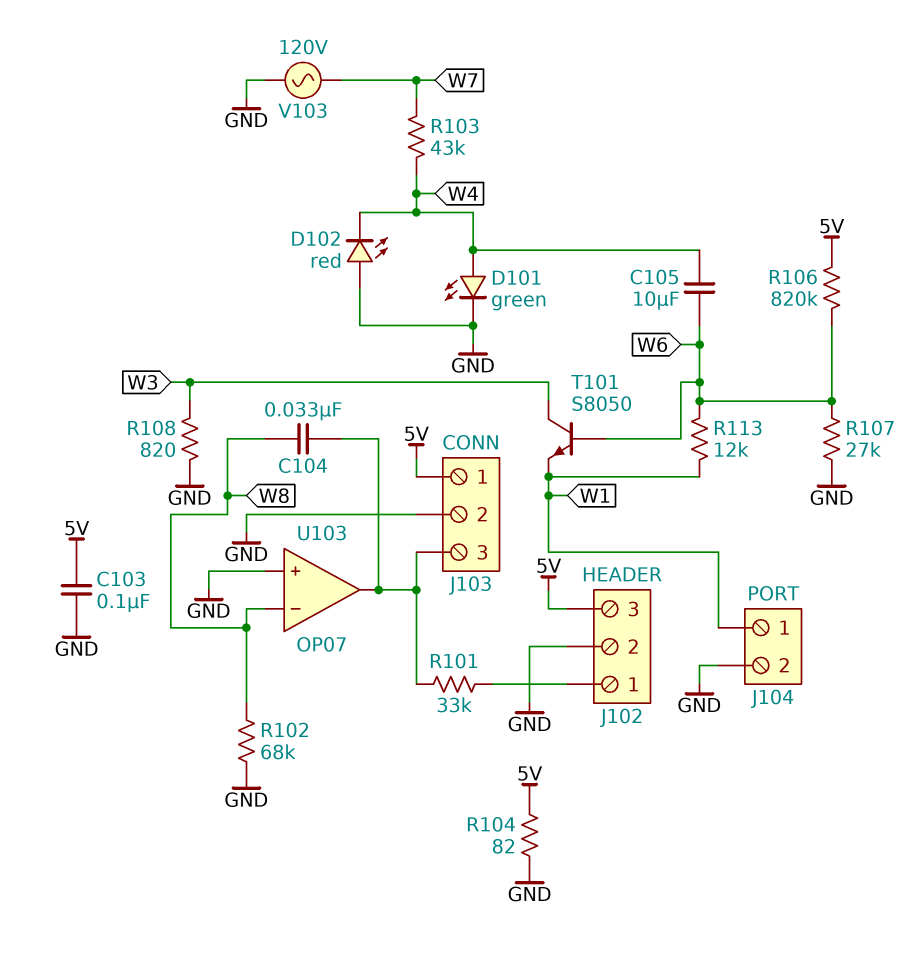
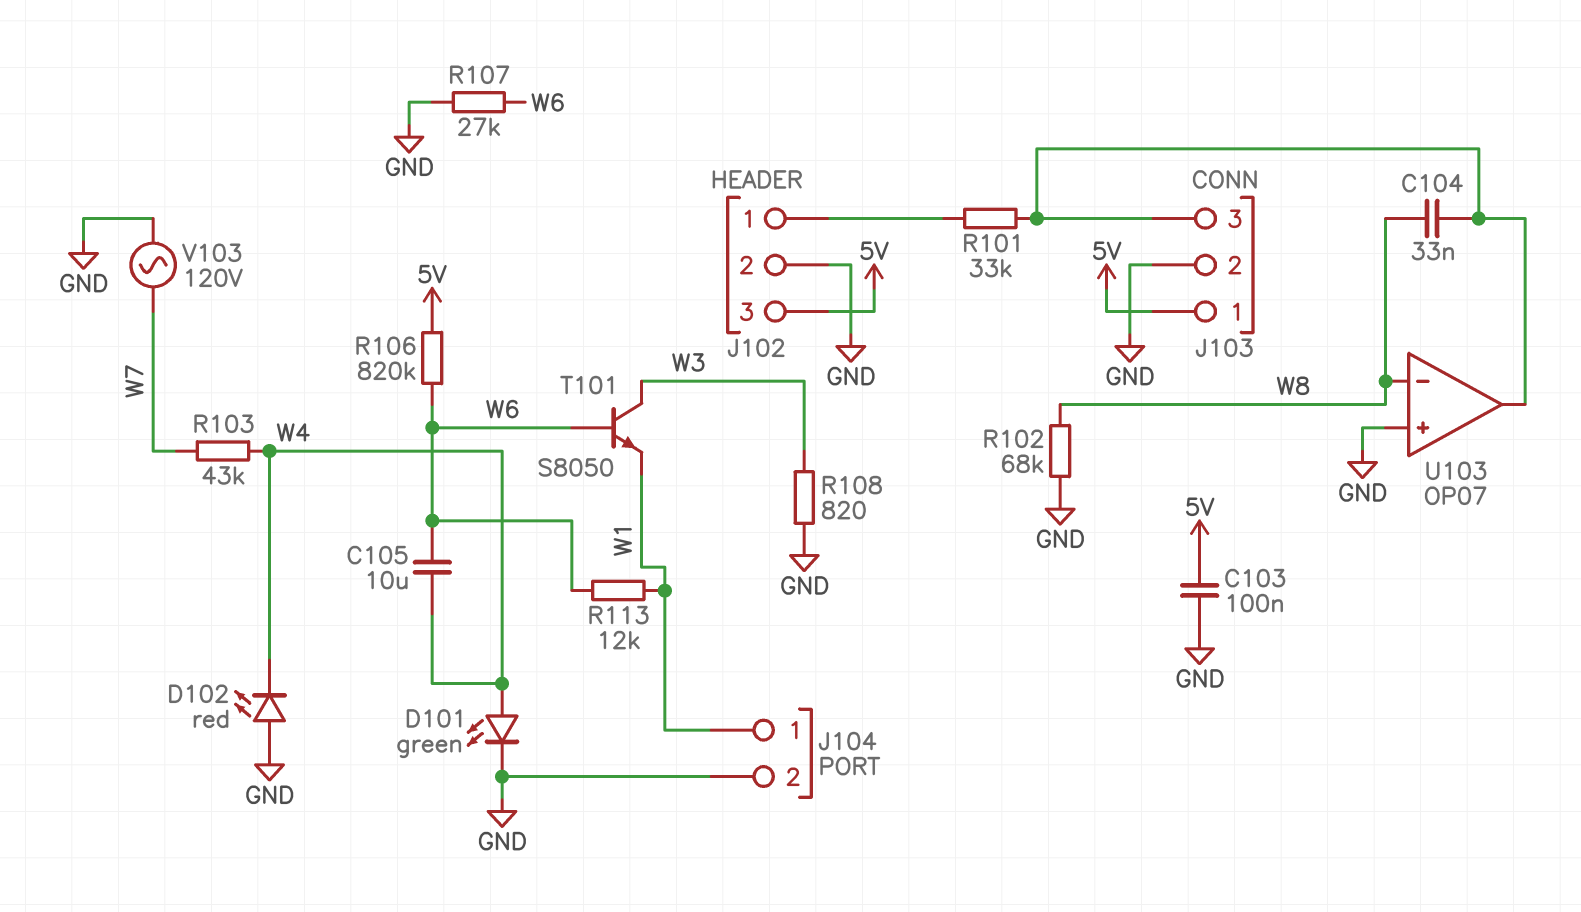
R104: 82 (5V, GND) -> none

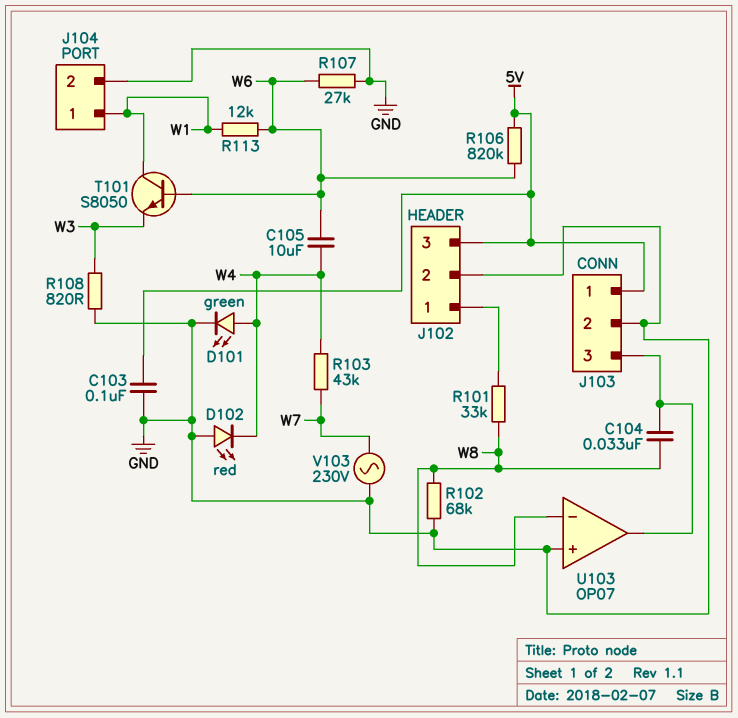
R101: 33k (J102/1, J103/3) -> 33k (J102/1, W8)
T101: NPN S8050 (B W6, C W3, E W1) -> NPN S8050 (B W6, C W1, E W3)
V103: AC 120V (GND, W7) -> AC 230V (GND, W7)

